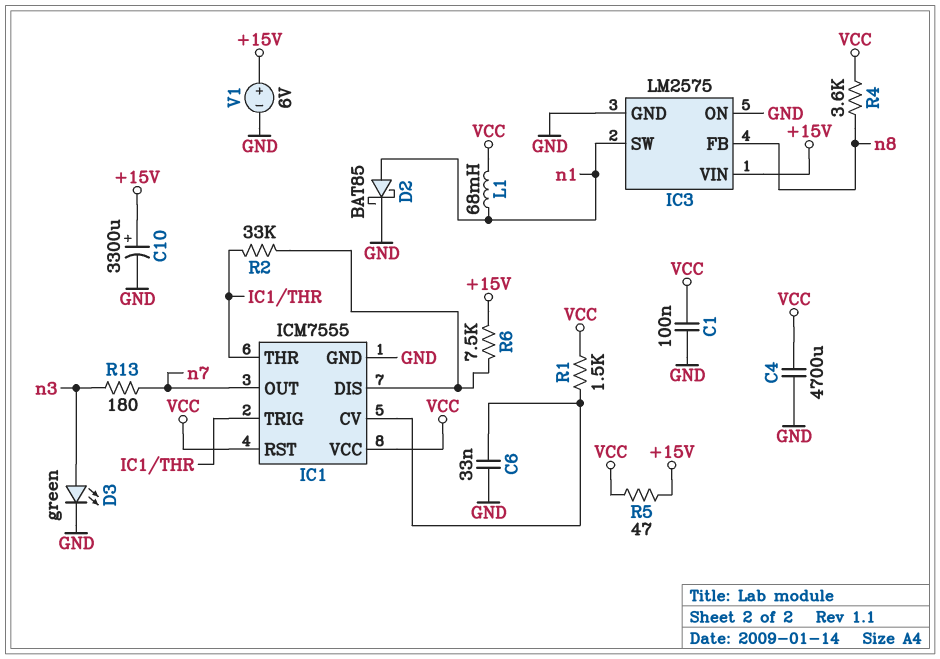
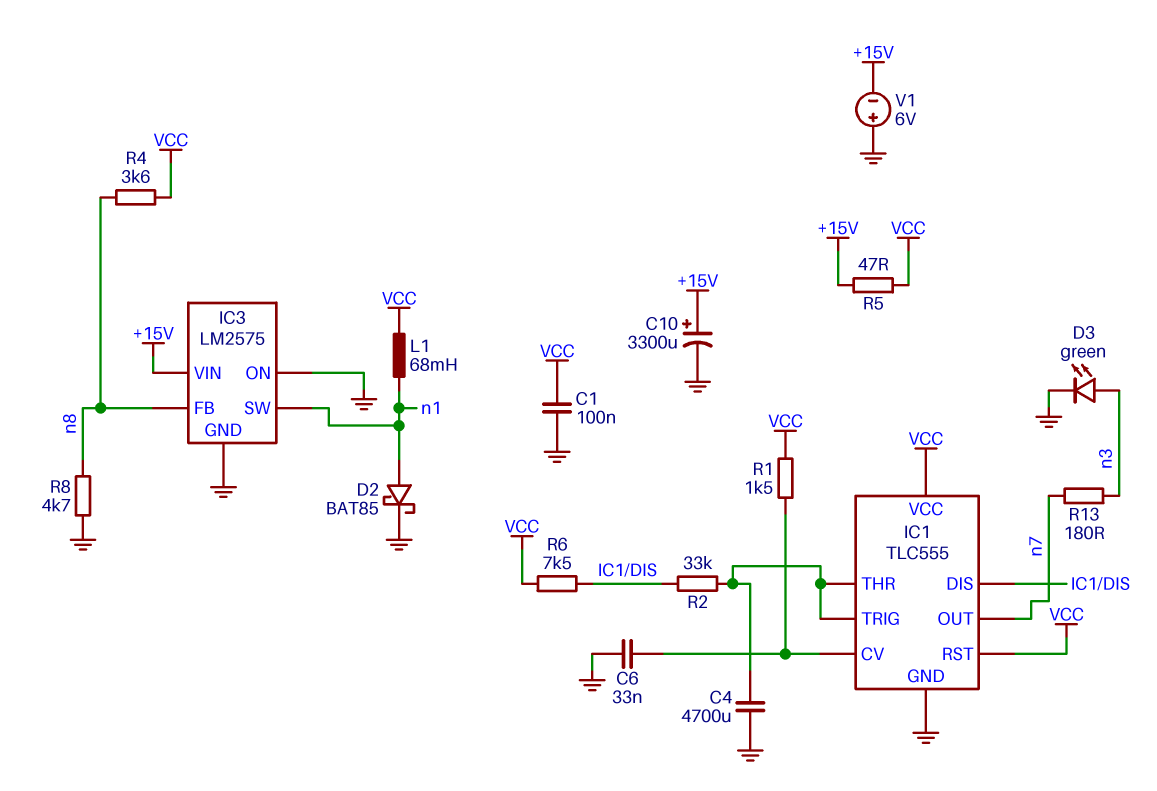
C4: 4700uF (GND, VCC) -> 4700uF (GND, IC1/THR)
IC1: ICM7555 -> TLC555
R6: 7.5k (+15V, IC1/DIS) -> 7.5k (IC1/DIS, VCC)
R8: none -> 4.7k (GND, n8)
V1: 6V (plus +15V, minus GND) -> 6V (plus GND, minus +15V)

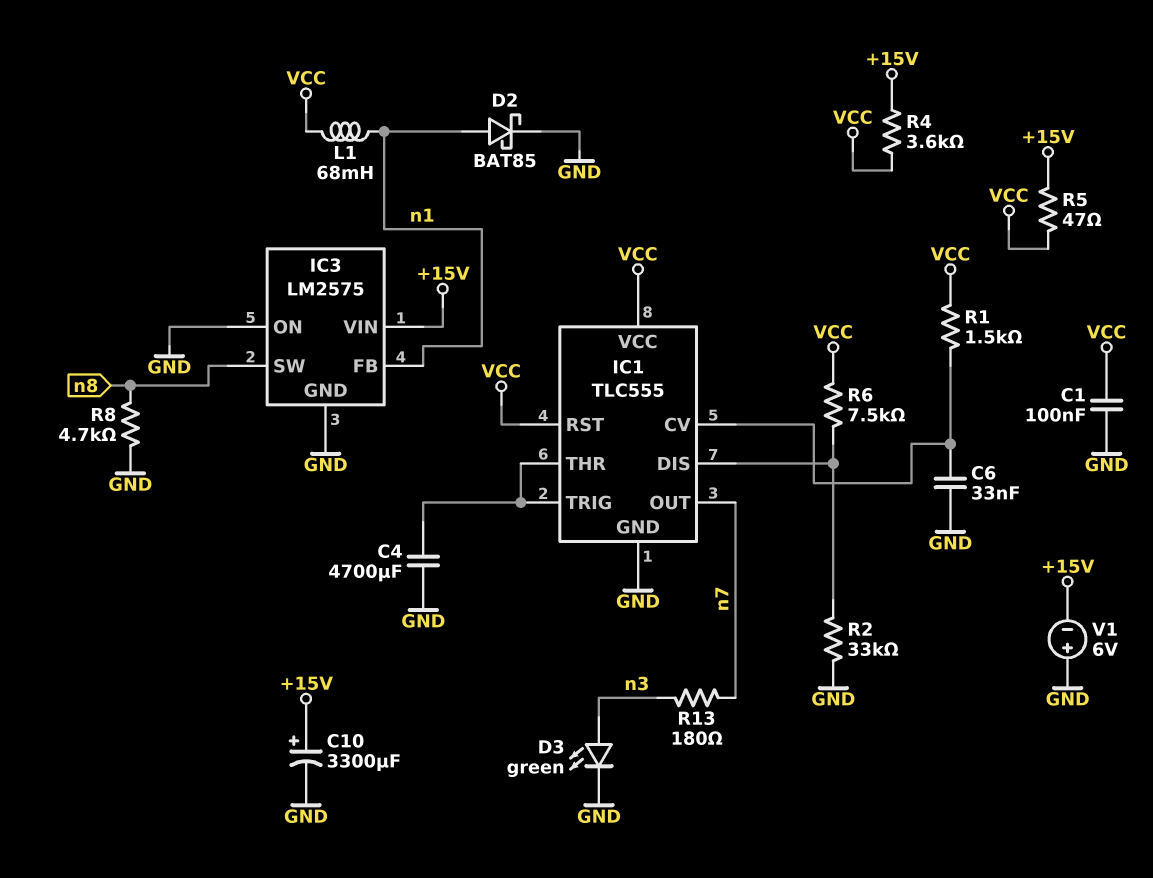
IC3 pin FB: n8 -> n1
IC3 pin SW: n1 -> n8
R2: 33k (IC1/DIS, IC1/THR) -> 33k (GND, IC1/DIS)
R4: 3.6k (VCC, n8) -> 3.6k (+15V, VCC)

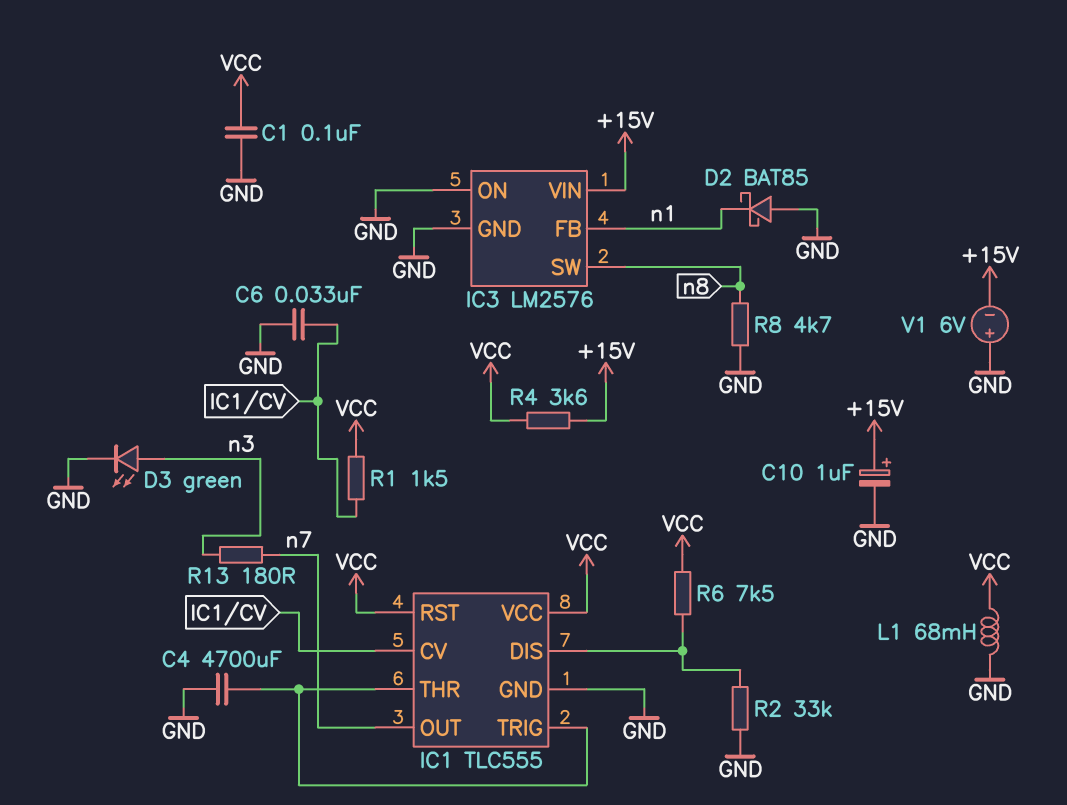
C10: 3300uF (plus +15V, minus GND) -> 1uF (plus +15V, minus GND)
D2: schottky BAT85 (A n1, K GND) -> schottky BAT85 (A GND, K n1)
IC3: LM2575 -> LM2576
L1: 68mH (VCC, n1) -> 68mH (GND, VCC)
R5: 47 (+15V, VCC) -> none

